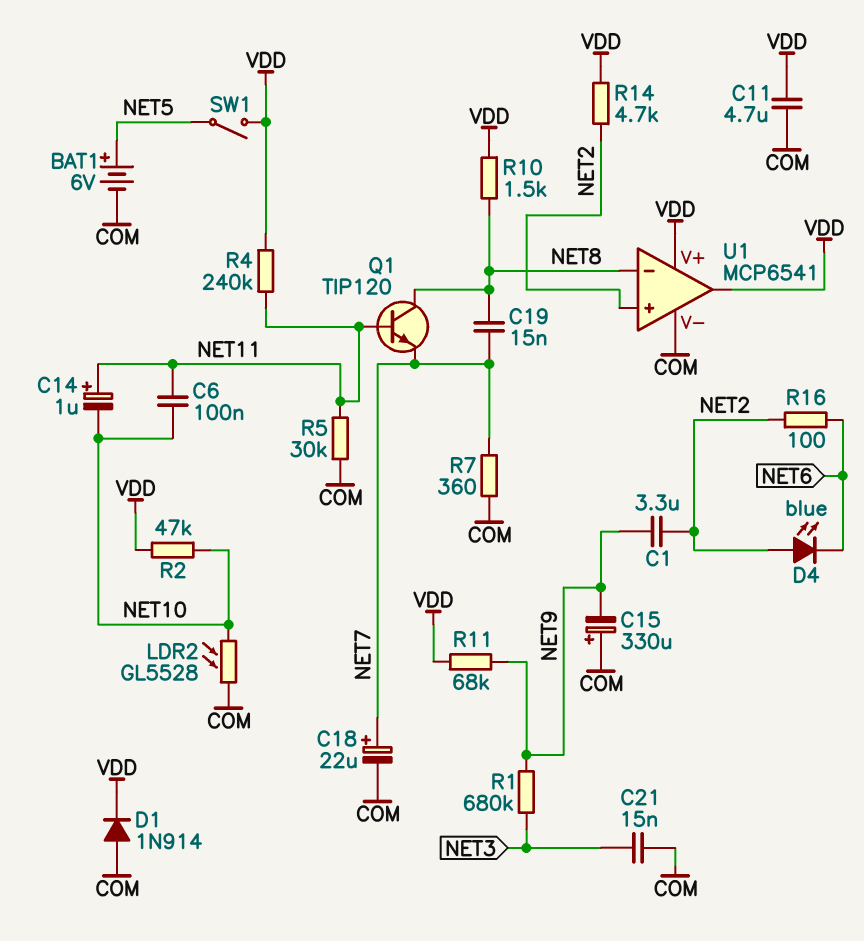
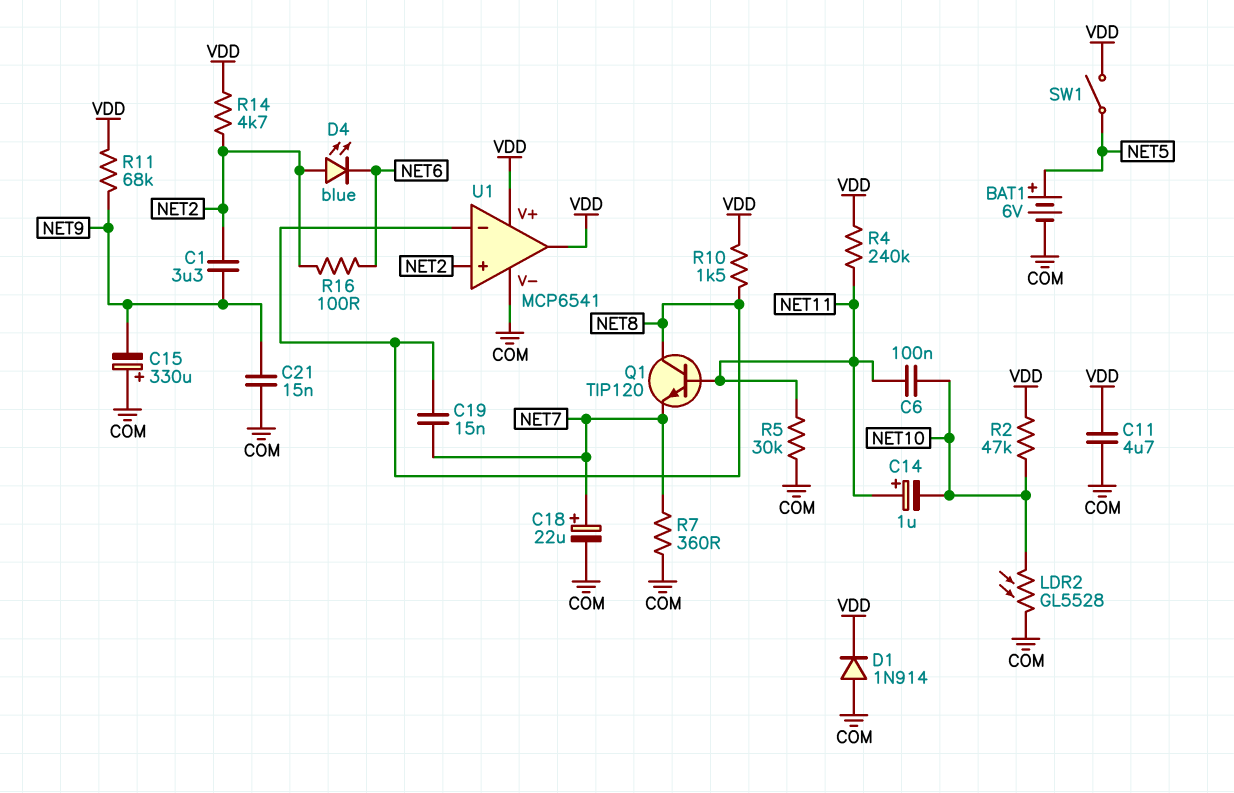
C21: 15nF (COM, NET3) -> 15nF (COM, NET9)
R1: 680k (NET3, NET9) -> none

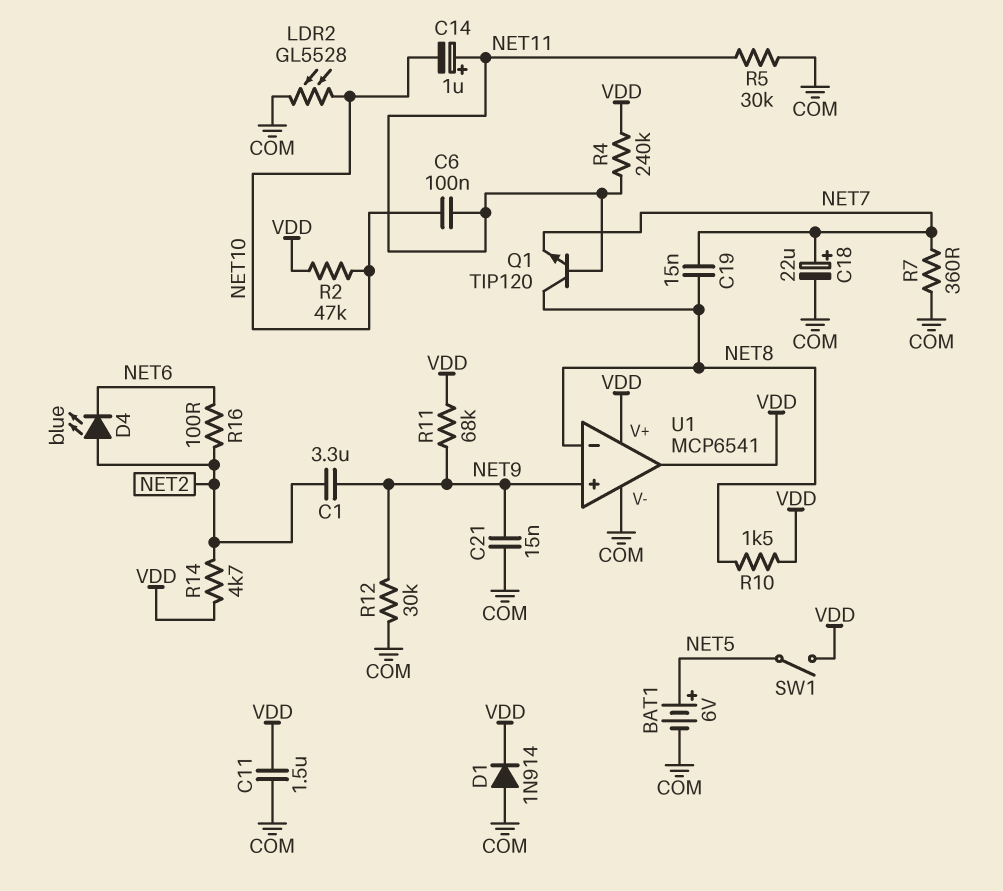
C11: 4.7uF (COM, VDD) -> 1.5uF (COM, VDD)
C15: 330uF (plus COM, minus NET9) -> none
R12: none -> 30k (COM, NET9)
U1 pin in+: NET2 -> NET9

